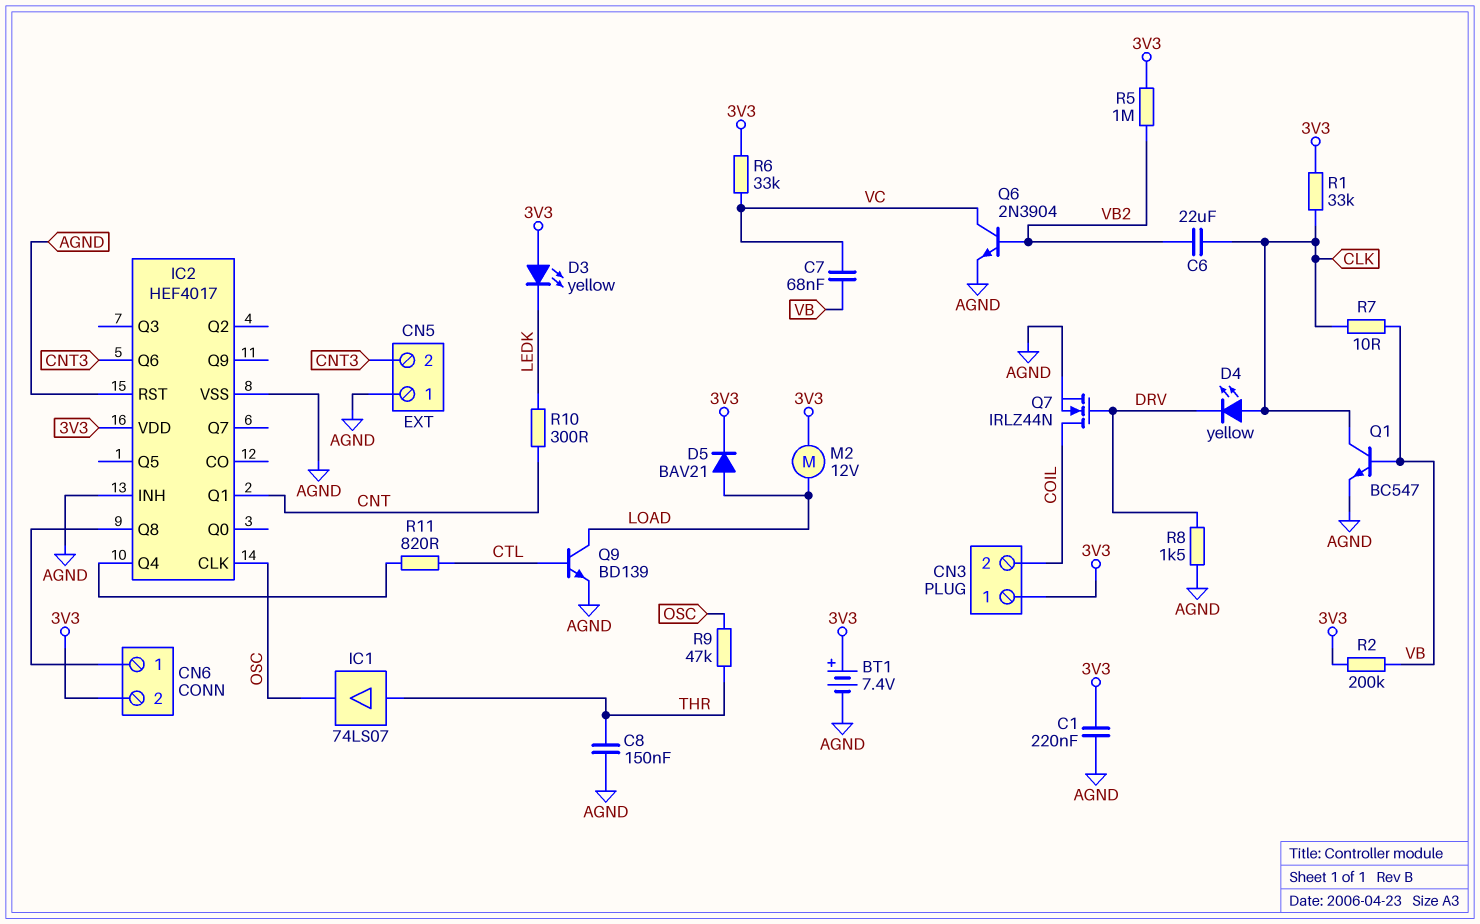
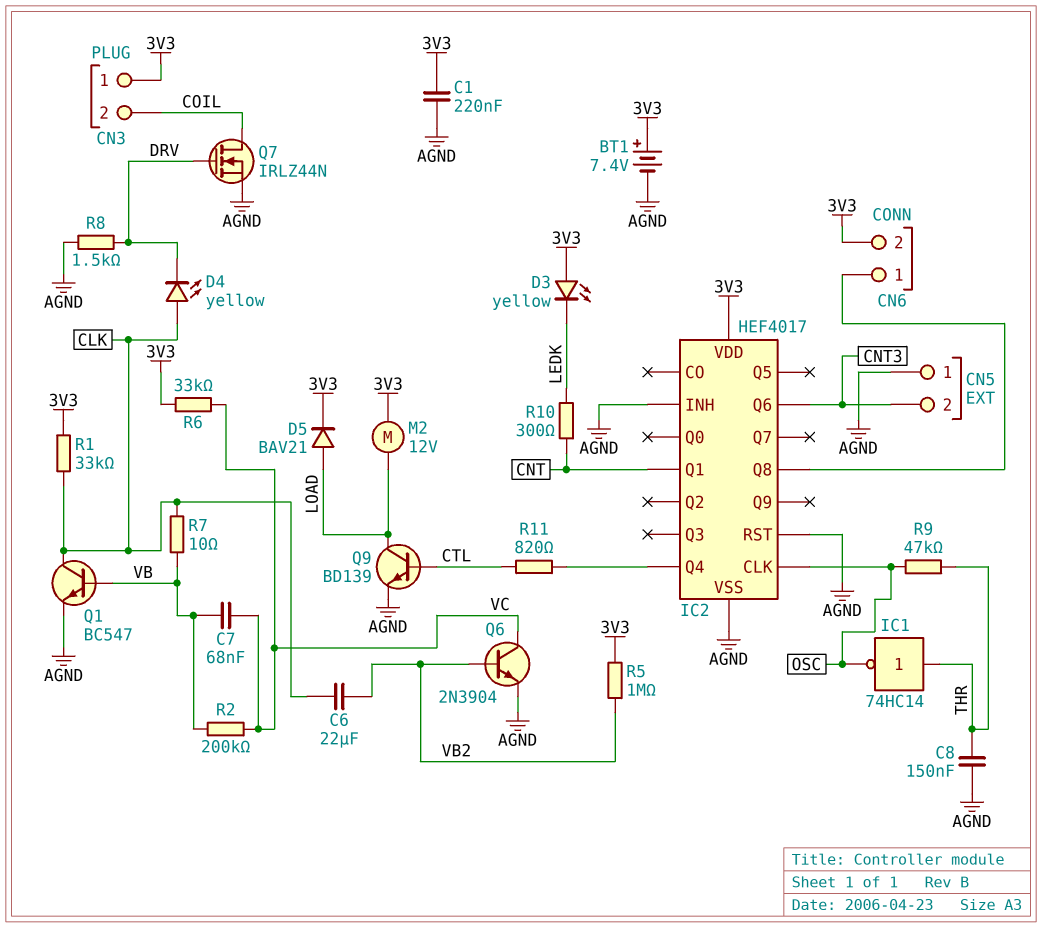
IC1: buffer 74LS07 (in THR, out OSC) -> NOT 74HC14 (in THR, out OSC)
R2: 200k (3V3, VB) -> 200k (VB, VC)

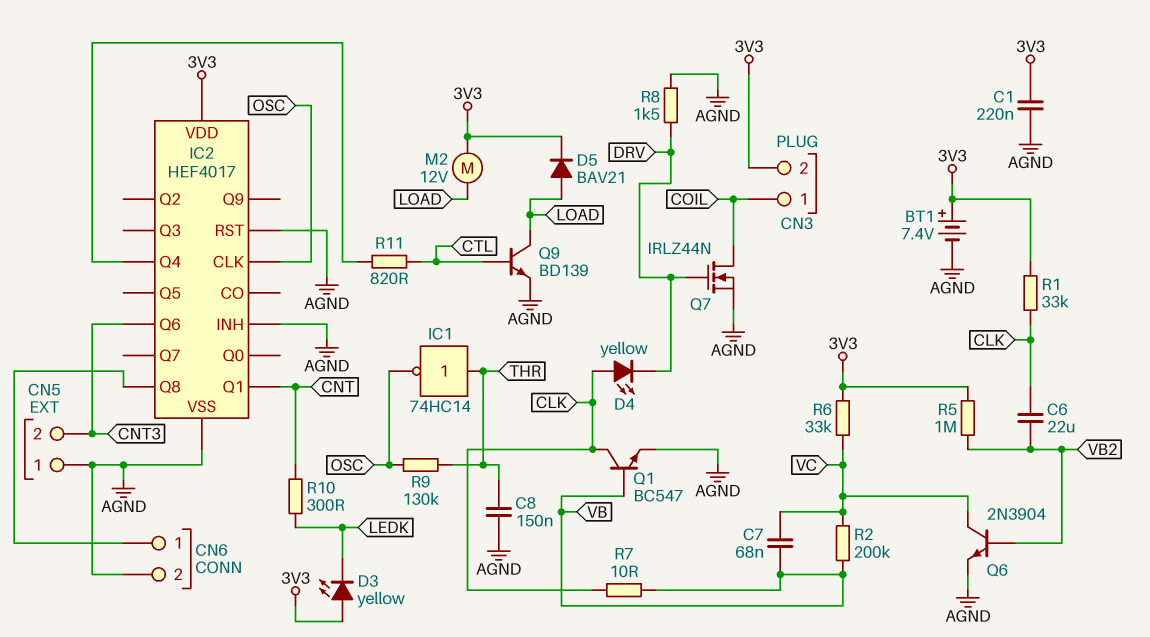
CN3 pin 1: 3V3 -> COIL
CN3 pin 2: COIL -> 3V3
CN6 pin 2: 3V3 -> AGND
R9: 47k (OSC, THR) -> 130k (OSC, THR)

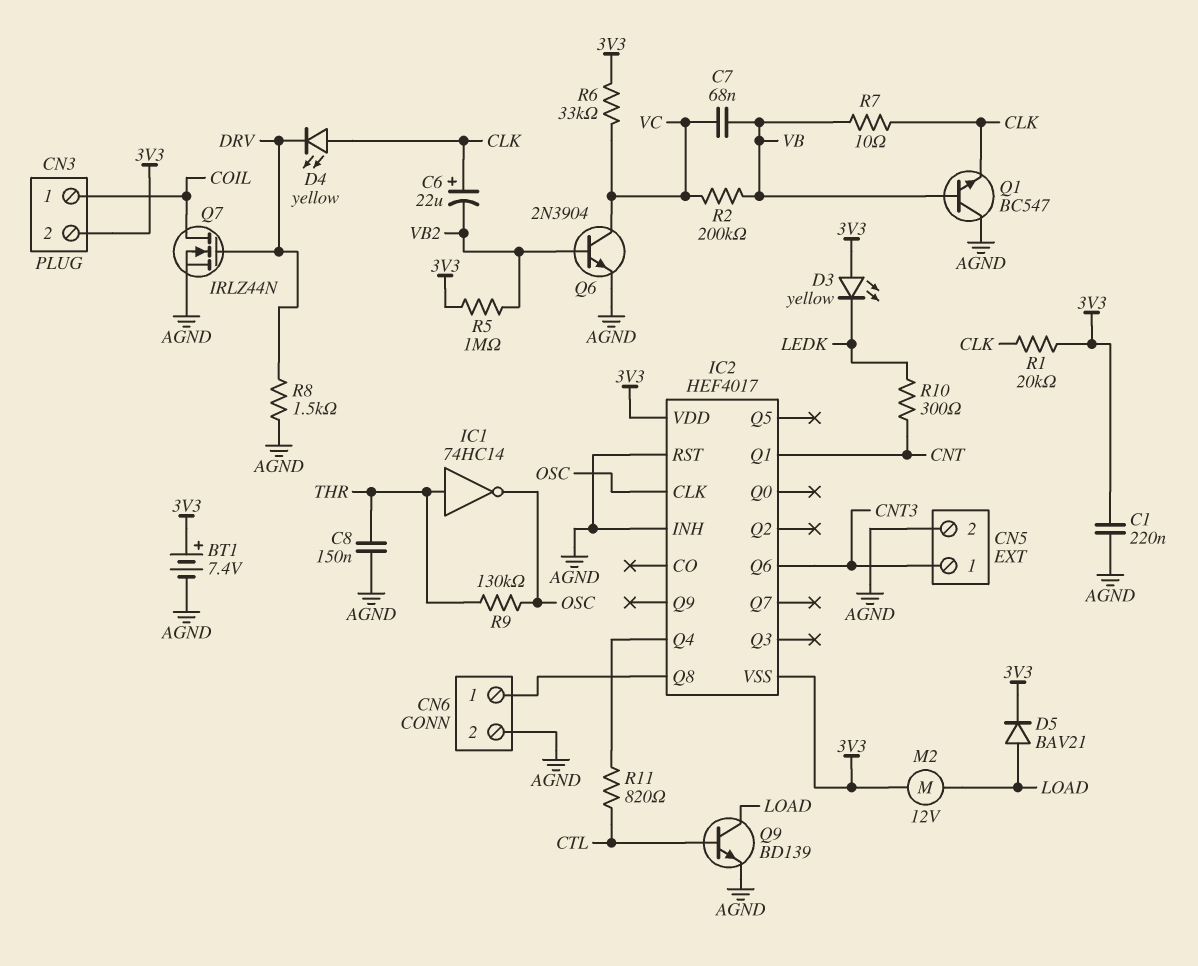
C6: 22uF (CLK, VB2) -> 22uF (plus CLK, minus VB2)
CN5 pin 1: AGND -> CNT3
CN5 pin 2: CNT3 -> AGND
IC2 pin VSS: AGND -> 3V3
Q1: NPN BC547 (B VB, C CLK, E AGND) -> NPN BC547 (B VB, C AGND, E CLK)
R1: 33k (3V3, CLK) -> 20k (3V3, CLK)

